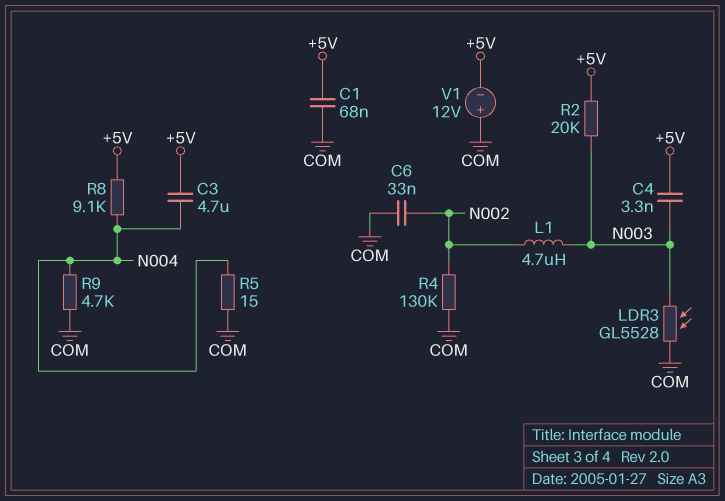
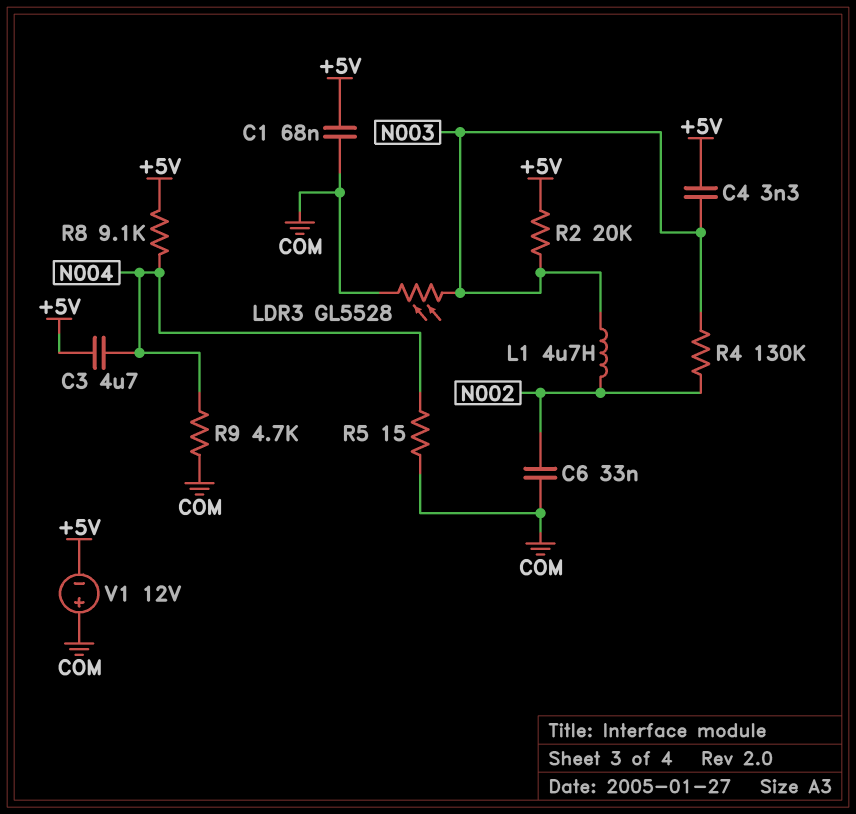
R4: 130k (COM, N002) -> 130k (N002, N003)

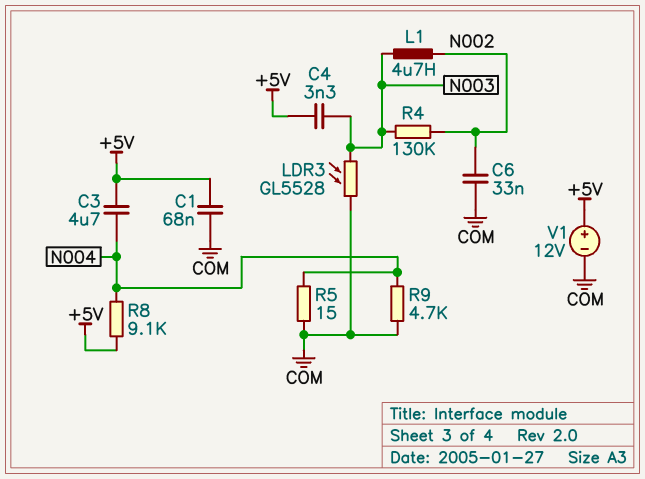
R2: 20k (+5V, N003) -> none
V1: 12V (plus COM, minus +5V) -> 12V (plus +5V, minus COM)

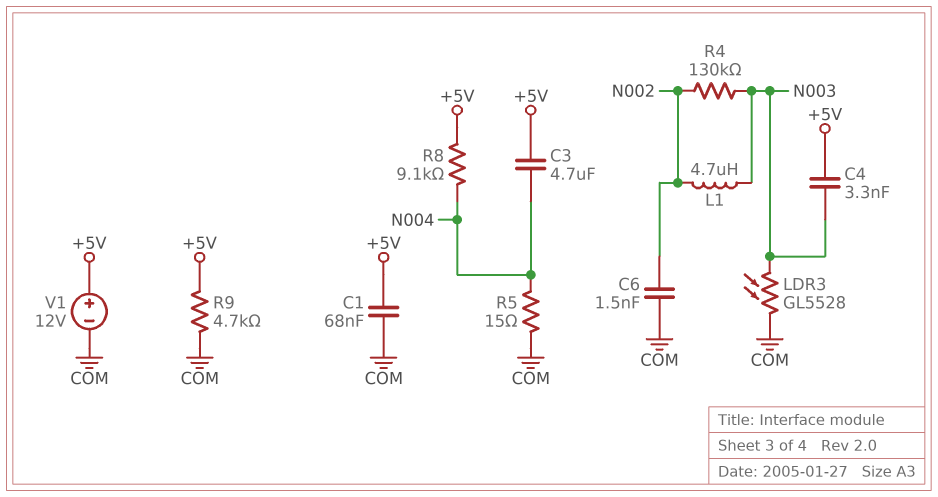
C6: 33nF (COM, N002) -> 1.5nF (COM, N002)
R9: 4.7k (COM, N004) -> 4.7k (+5V, COM)

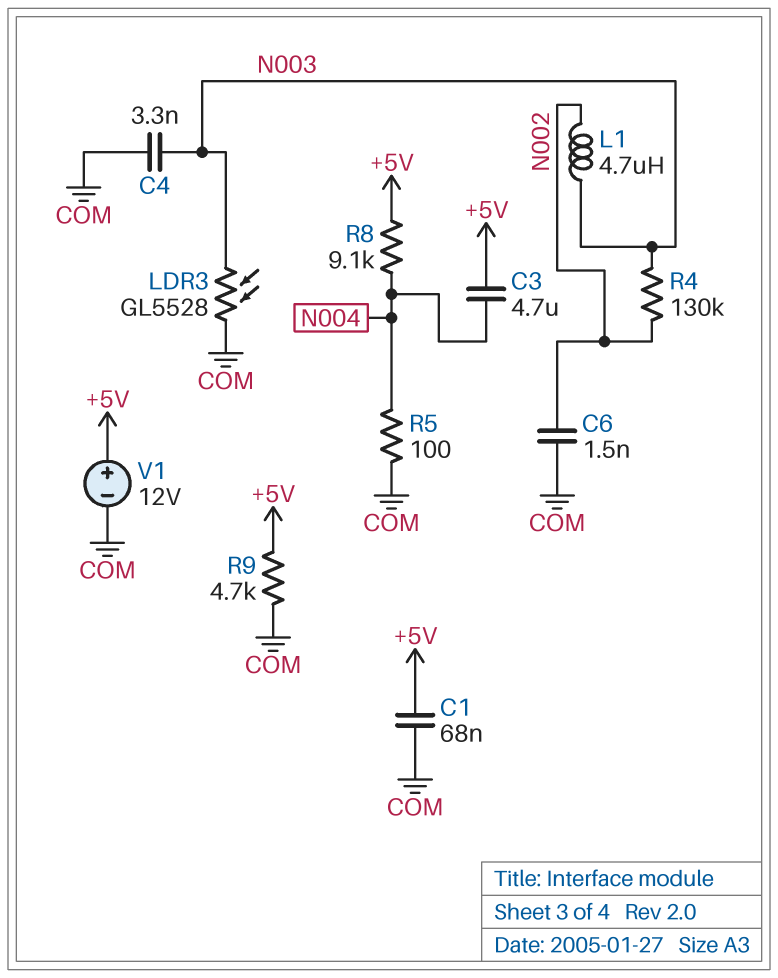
C4: 3.3nF (+5V, N003) -> 3.3nF (COM, N003)
R5: 15 (COM, N004) -> 100 (COM, N004)

